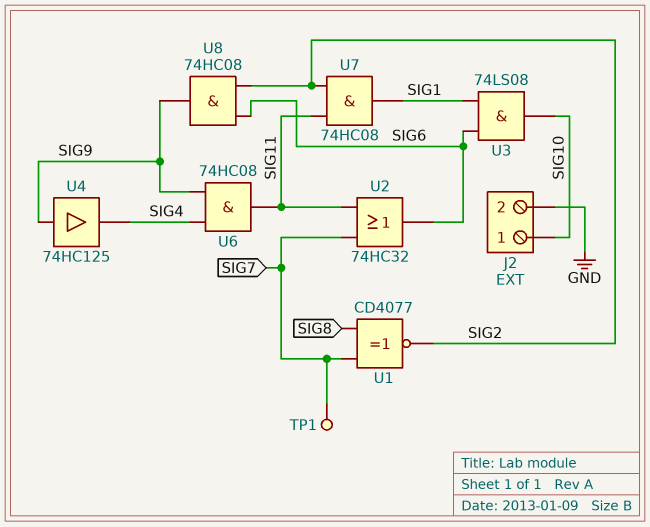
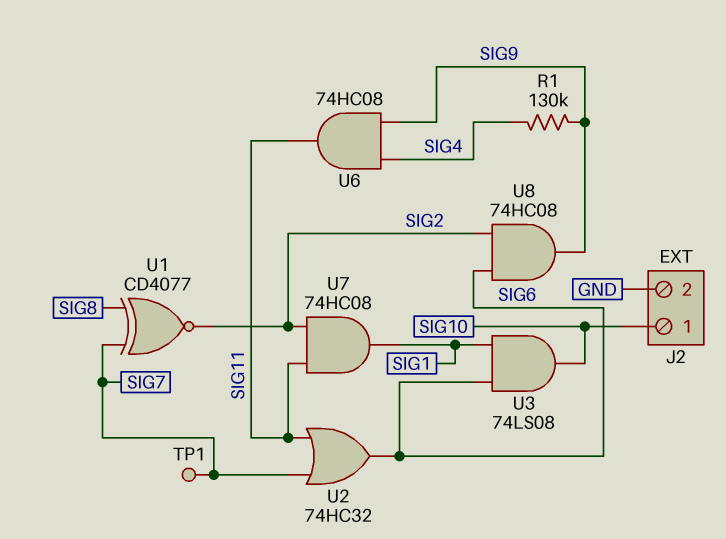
R1: none -> 130k (SIG4, SIG9)
U4: buffer 74HC125 (in SIG9, out SIG4) -> none

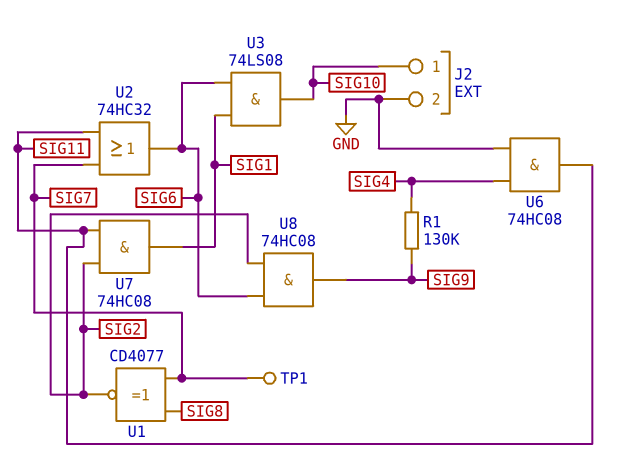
U6: AND 74HC08 (in SIG4, in SIG9, out SIG11) -> AND 74HC08 (in GND, in SIG4, out SIG11)

